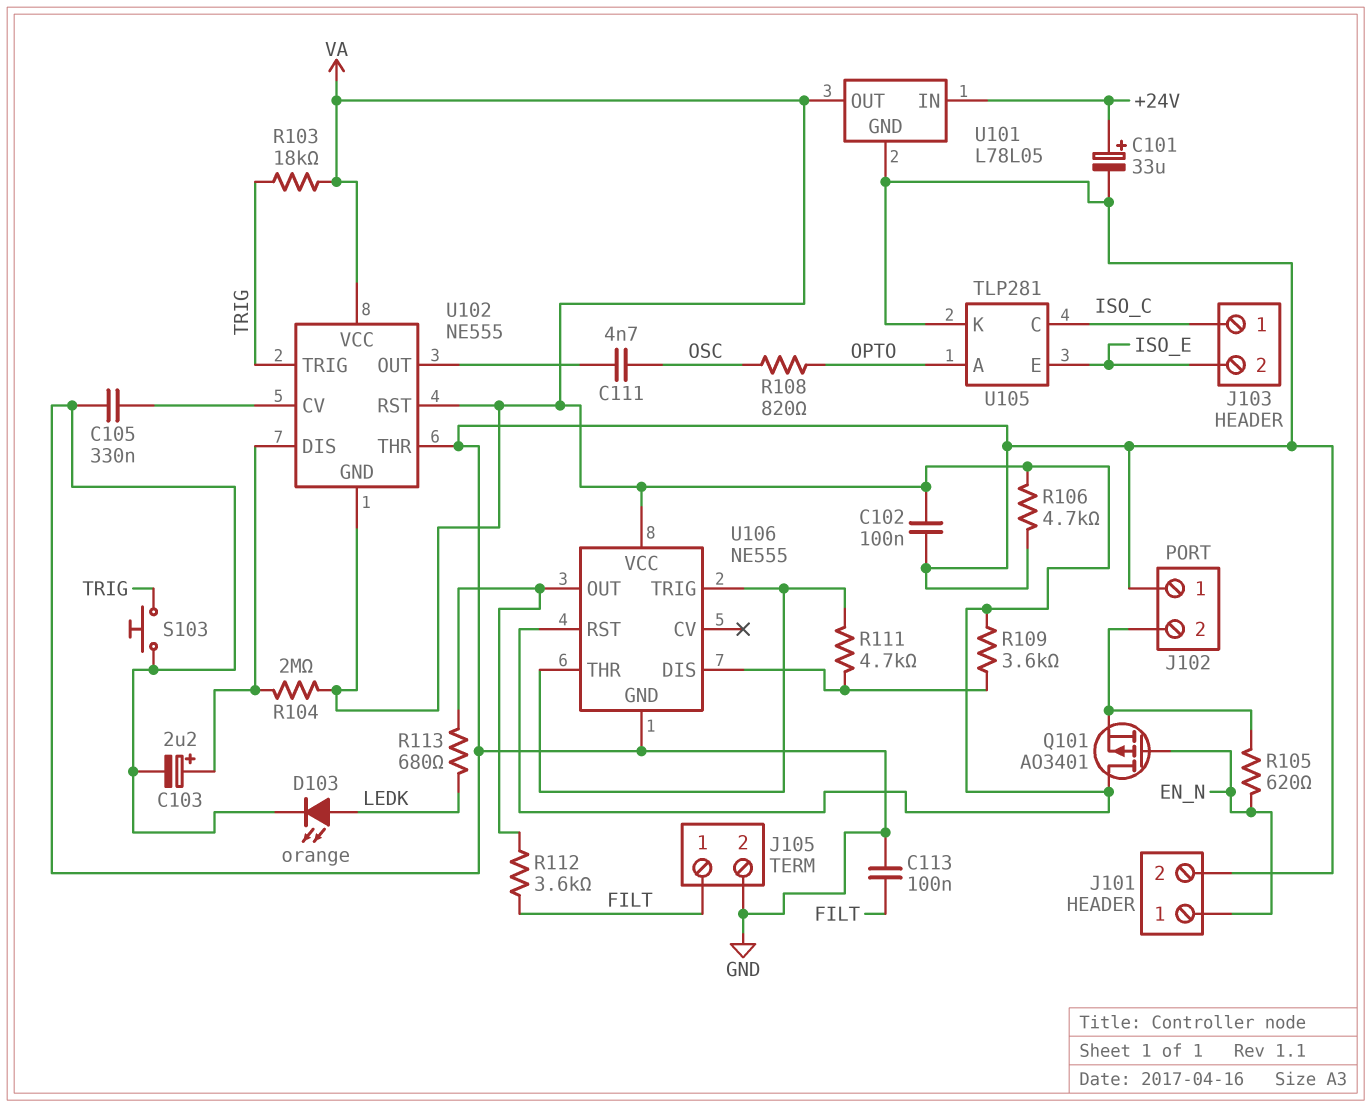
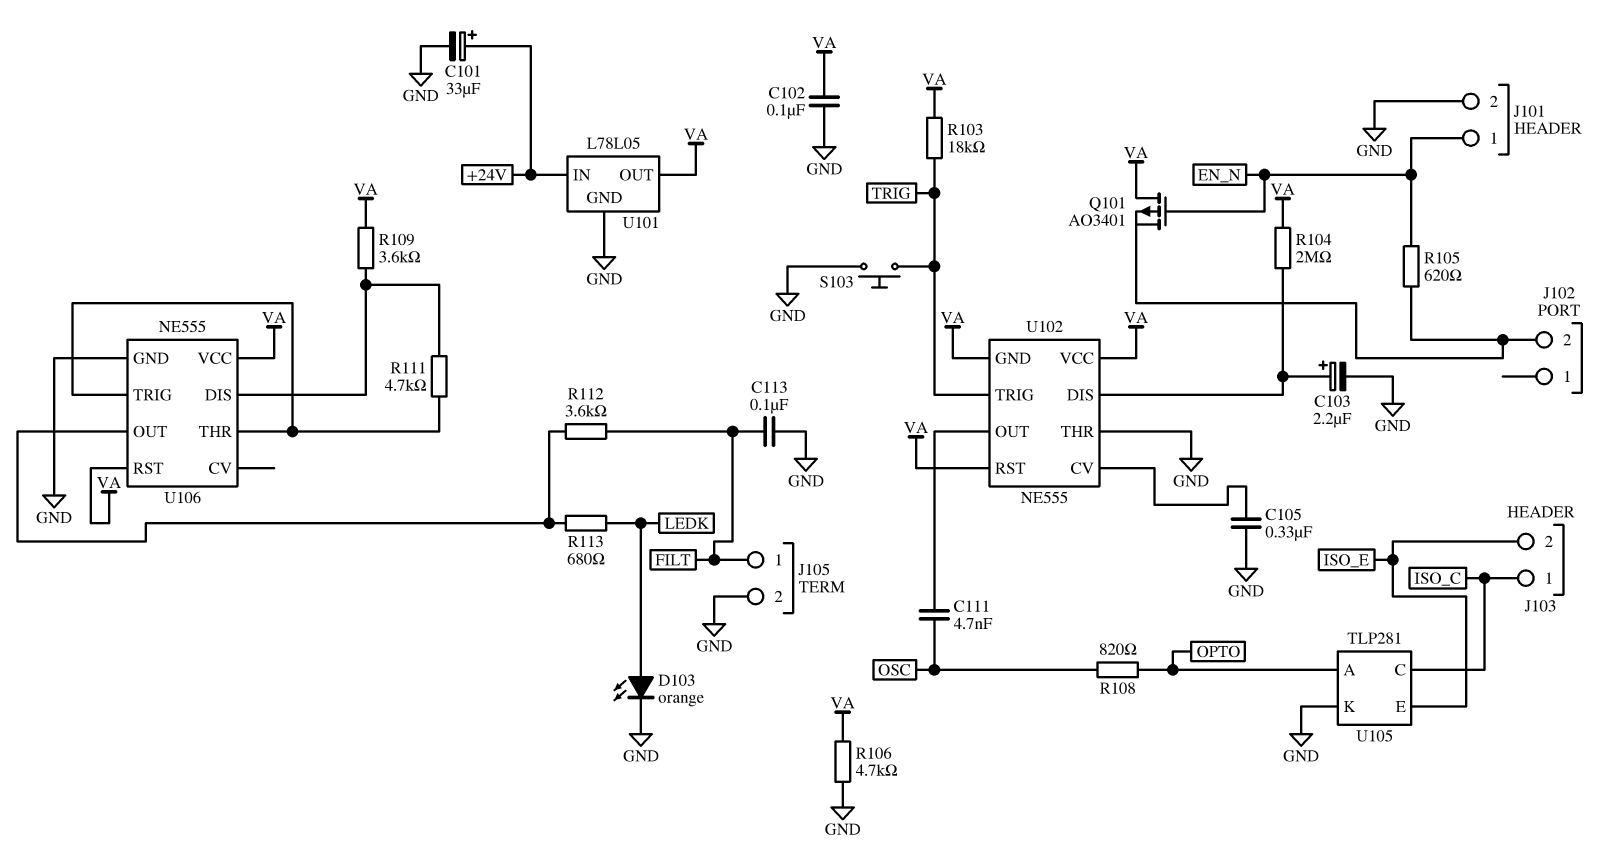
J102 pin 1: GND -> none

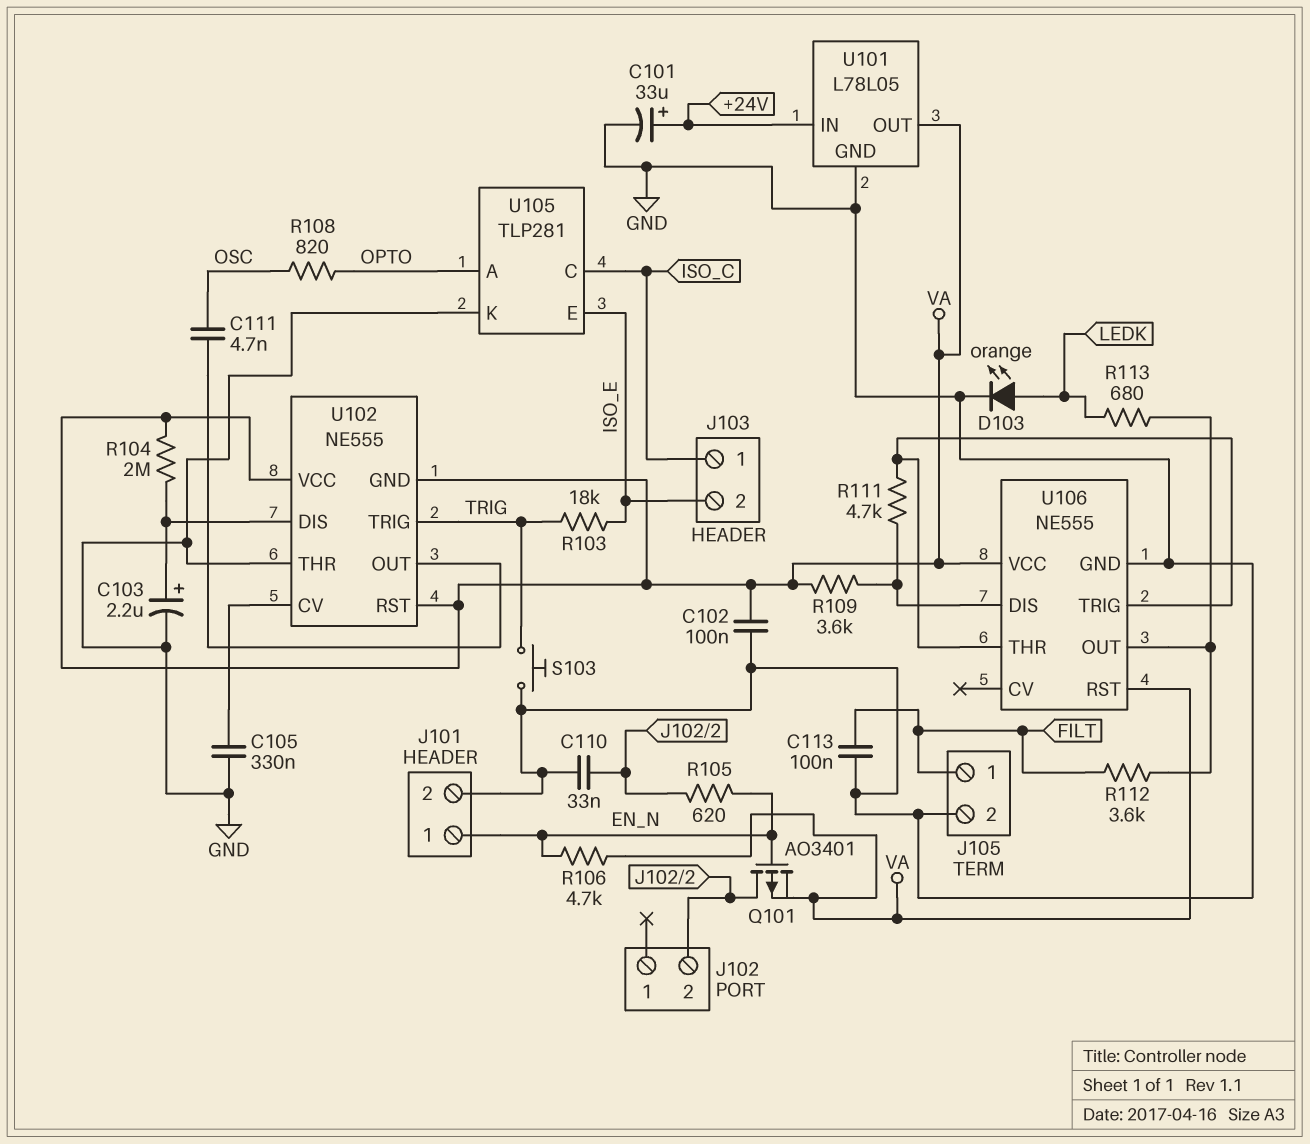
C110: none -> 33nF (GND, J102/2)
Q101: PMOS AO3401 (G EN_N, D VA, S J102/2) -> PMOS AO3401 (G EN_N, D J102/2, S VA)
R103: 18k (TRIG, VA) -> 18k (ISO_E, TRIG)
R106: 4.7k (GND, VA) -> 4.7k (EN_N, VA)

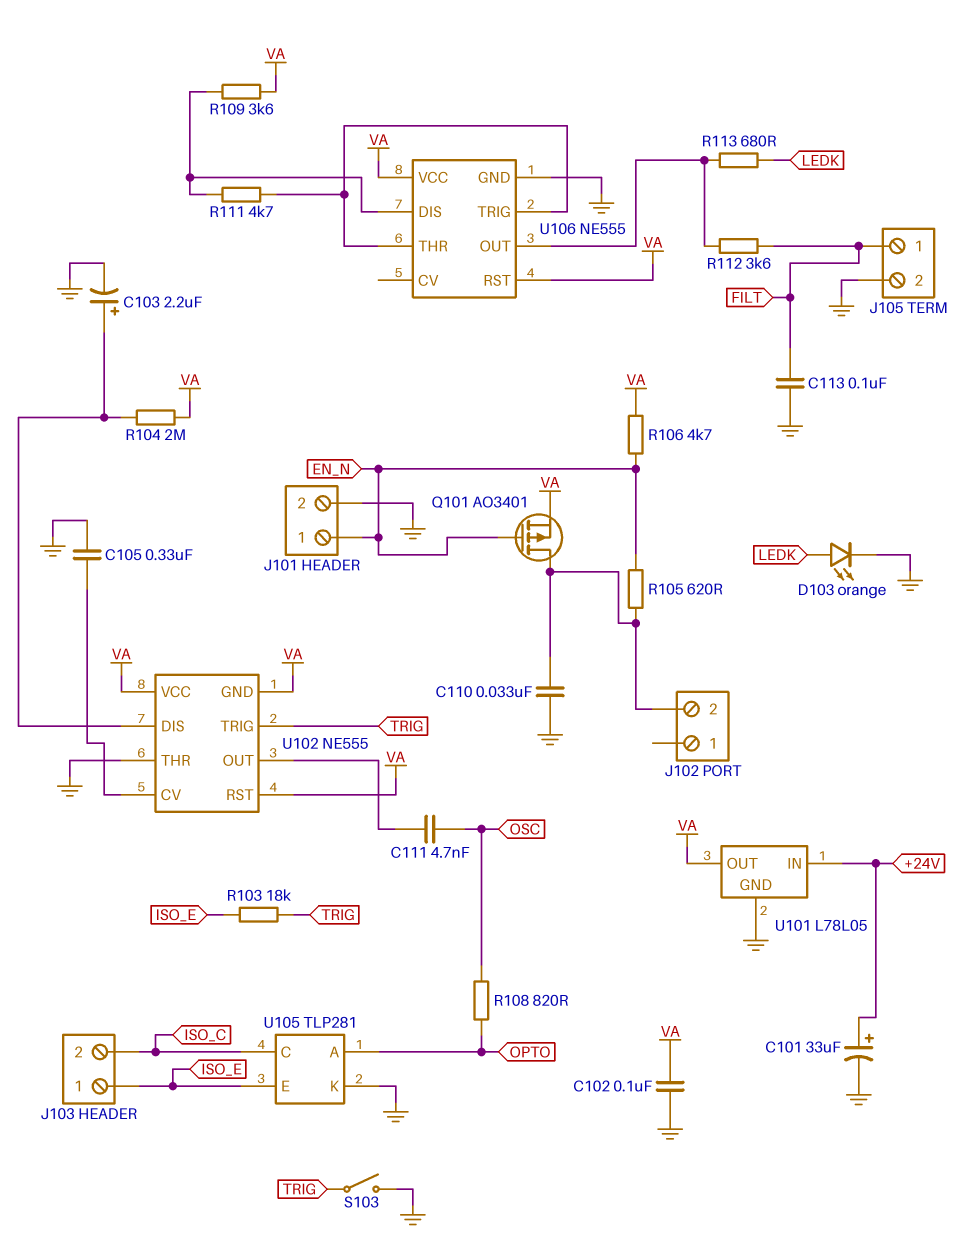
J103 pin 1: ISO_C -> ISO_E
J103 pin 2: ISO_E -> ISO_C
S103: button (GND, TRIG) -> switch (GND, TRIG)

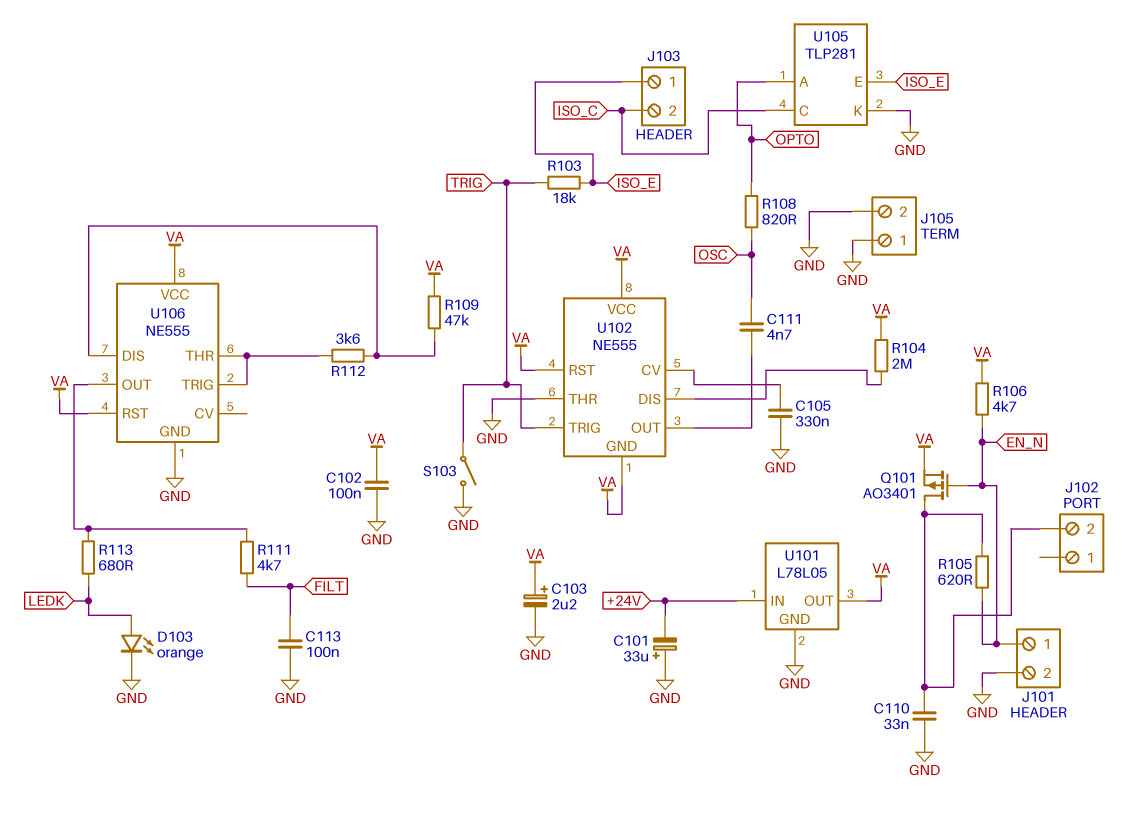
C101: 33uF (plus +24V, minus GND) -> 33uF (plus GND, minus +24V)
C103: 2.2uF (plus U102/DIS, minus GND) -> 2.2uF (plus VA, minus GND)
J105 pin 1: FILT -> GND
R109: 3.6k (U106/DIS, VA) -> 47k (U106/DIS, VA)
R111: 4.7k (U106/DIS, U106/THR) -> 4.7k (FILT, U106/OUT)
R112: 3.6k (FILT, U106/OUT) -> 3.6k (U106/DIS, U106/THR)

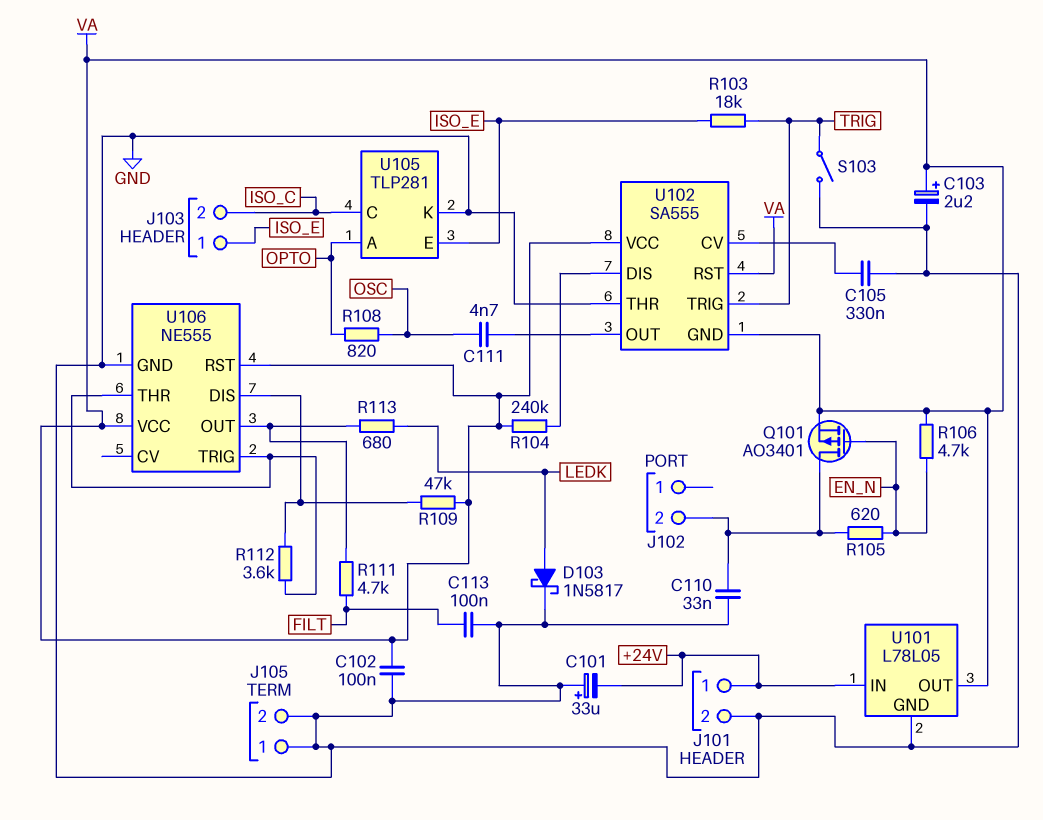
D103: LED orange (A LEDK, K GND) -> schottky 1N5817 (A LEDK, K GND)
J101 pin 1: EN_N -> +24V
R104: 2M (U102/DIS, VA) -> 240k (U102/DIS, VA)
U102: NE555 -> SA555

